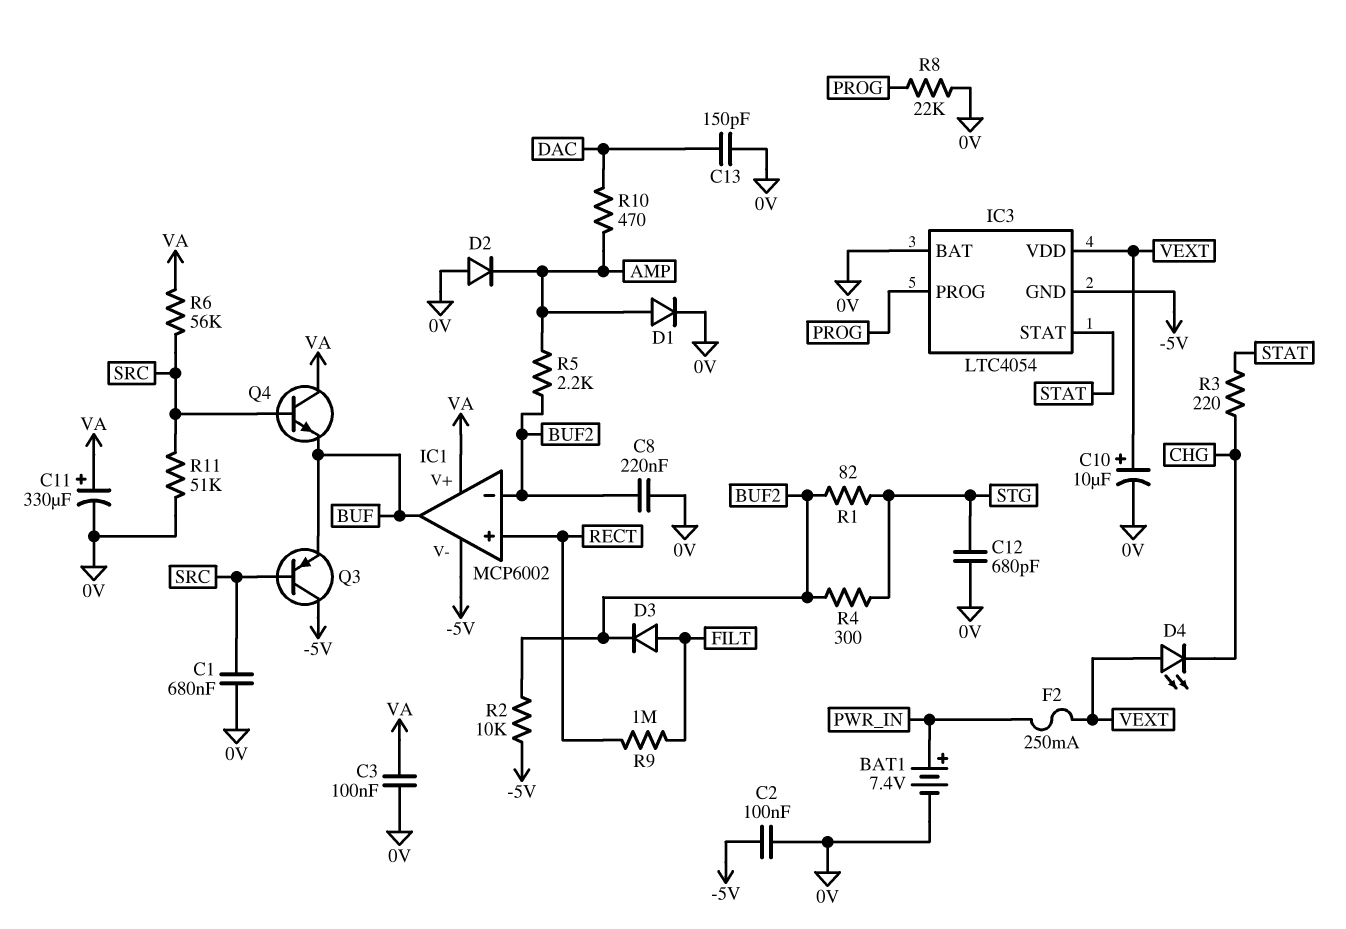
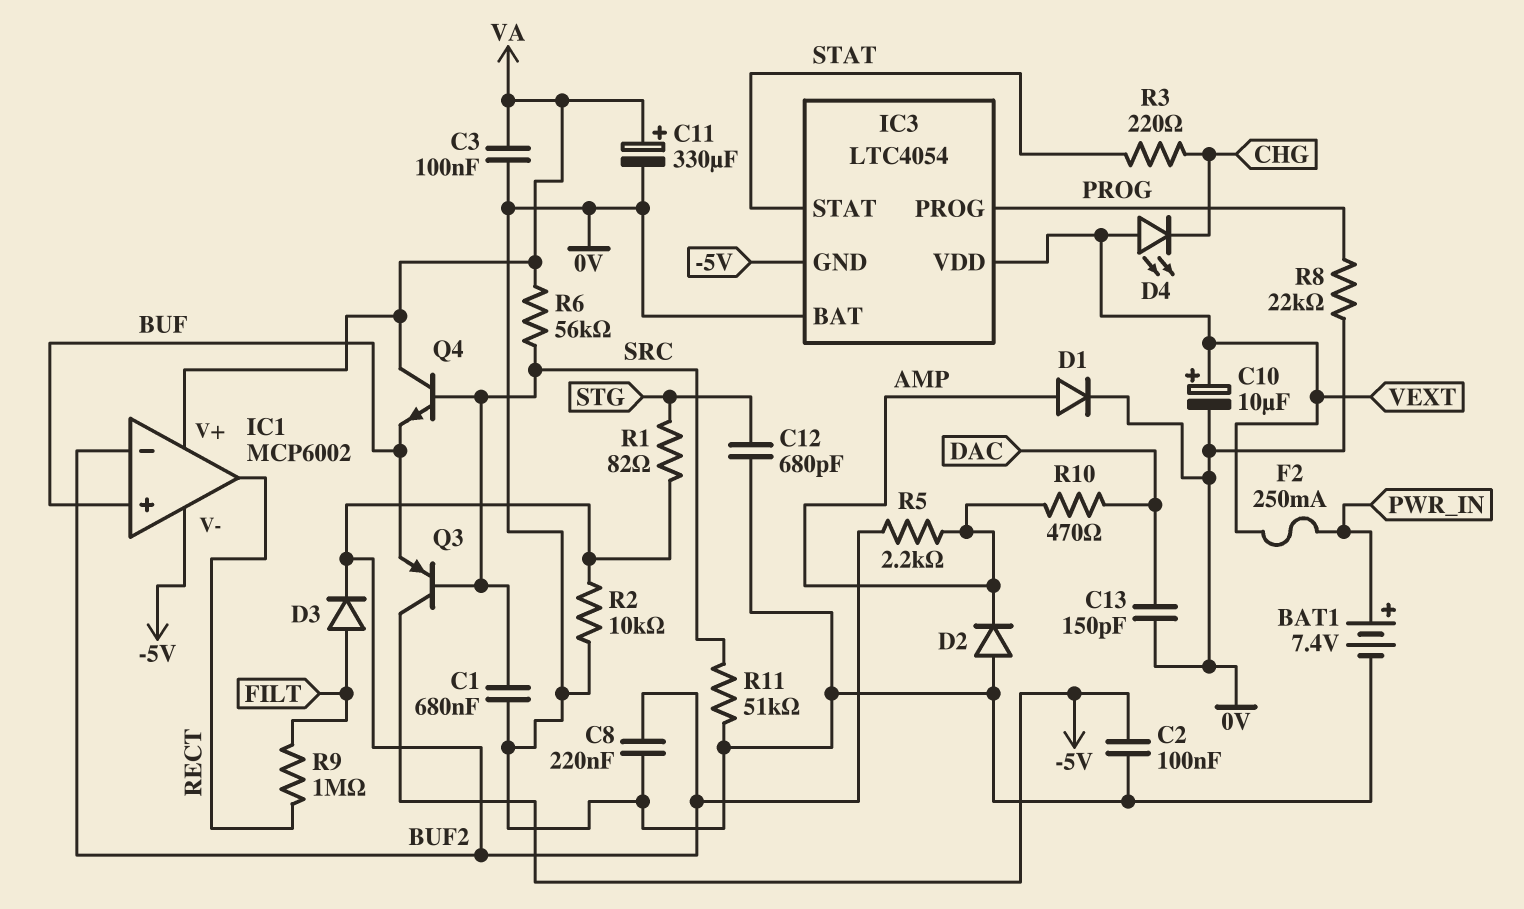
IC1 pin in+: RECT -> BUF
IC1 pin out: BUF -> RECT
R2: 10k (-5V, BUF2) -> 10k (0V, BUF2)
R4: 300 (BUF2, STG) -> none

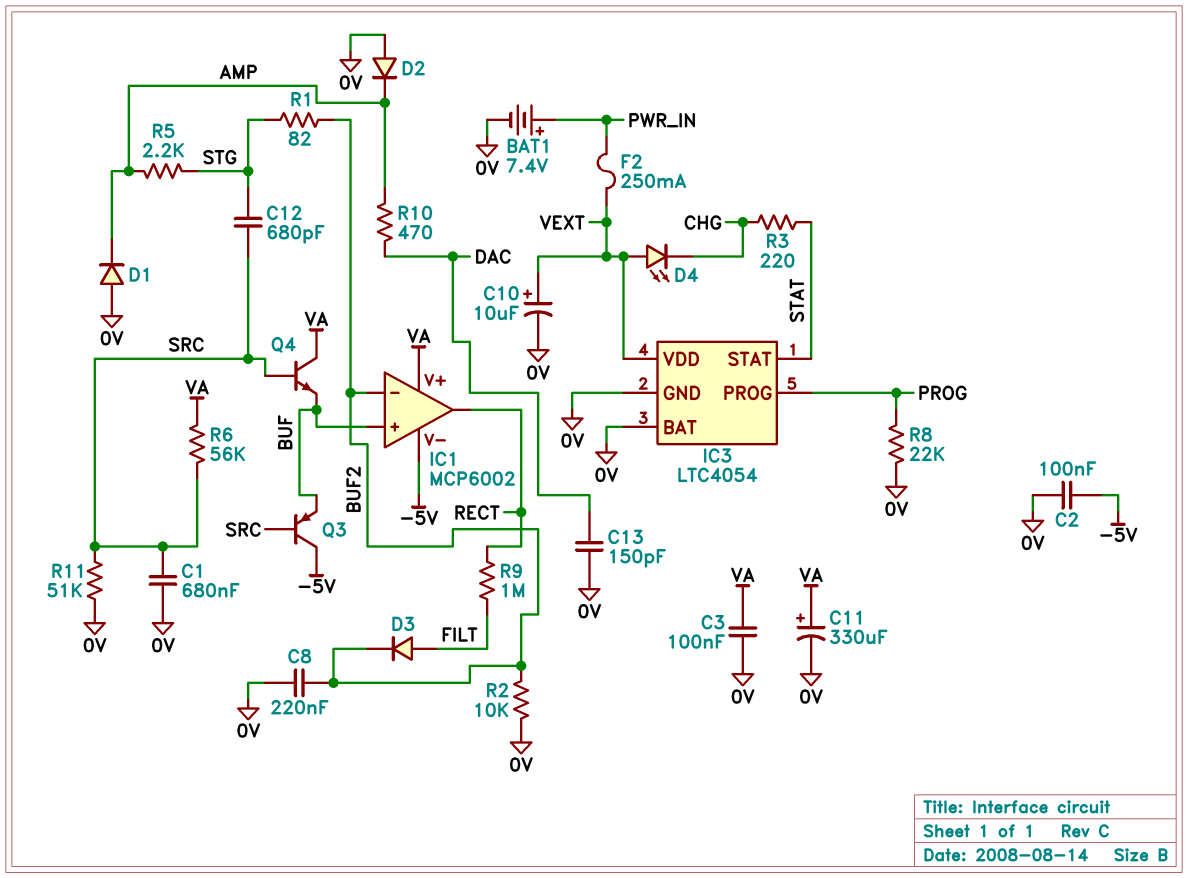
C12: 680pF (0V, STG) -> 680pF (SRC, STG)
D1: diode (A AMP, K 0V) -> diode (A 0V, K AMP)
IC3 pin GND: -5V -> 0V
R5: 2.2k (AMP, BUF2) -> 2.2k (AMP, STG)

